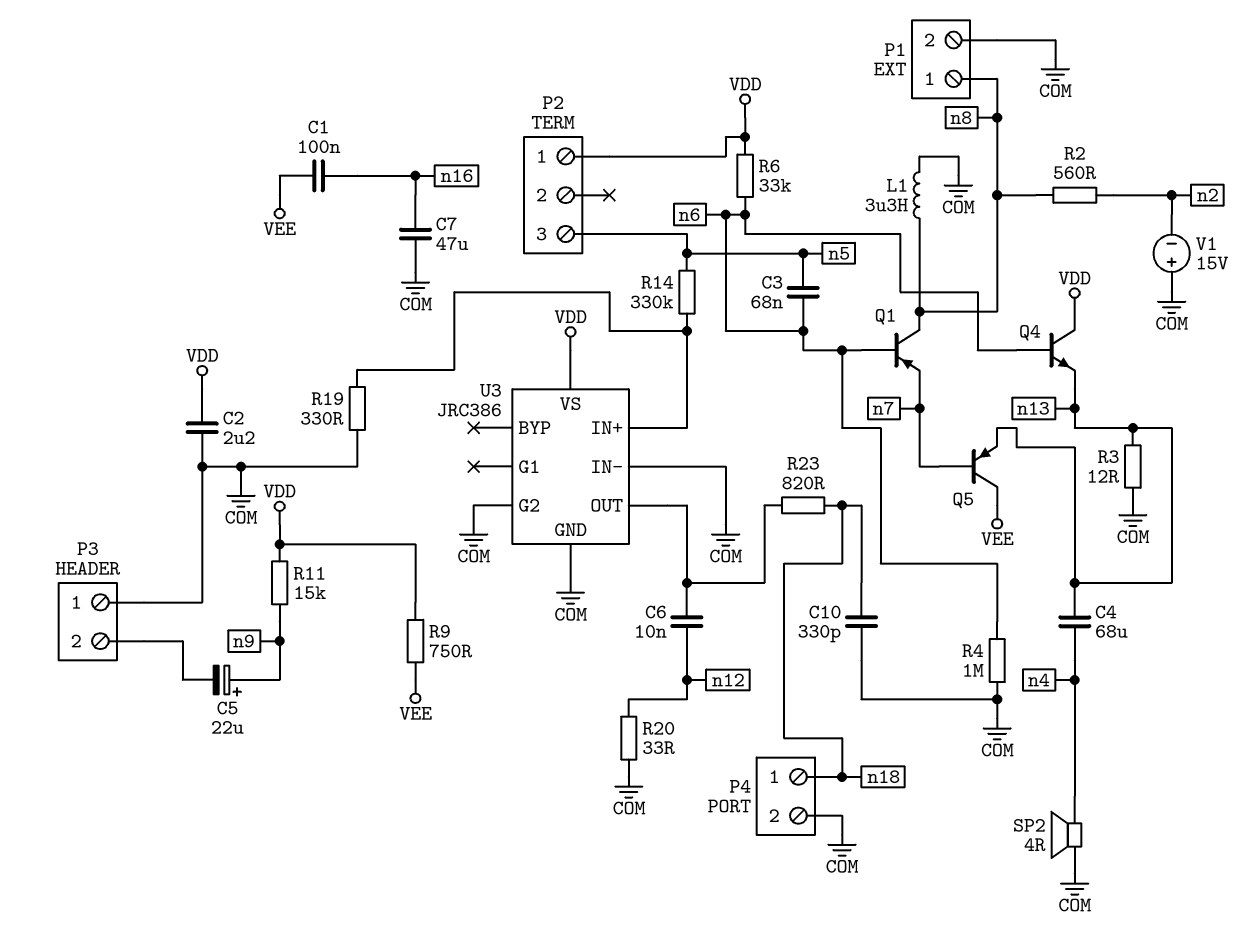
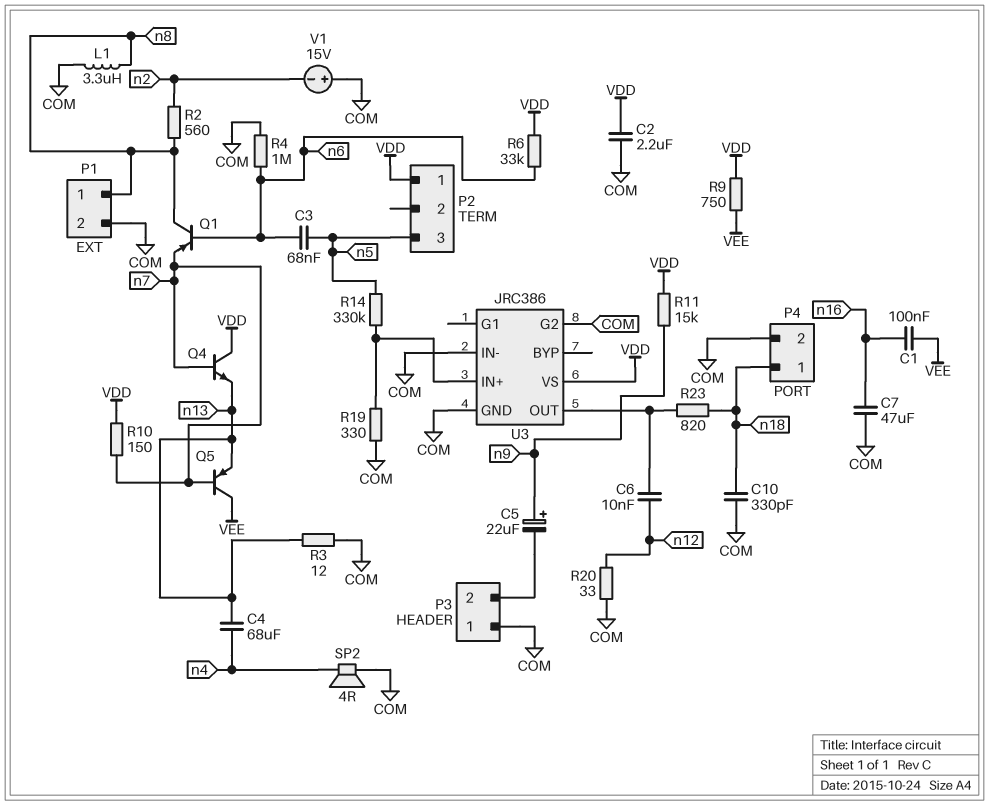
Q4: NPN (B n6, C VDD, E n13) -> NPN (B n7, C VDD, E n13)
R10: none -> 150 (VDD, n7)

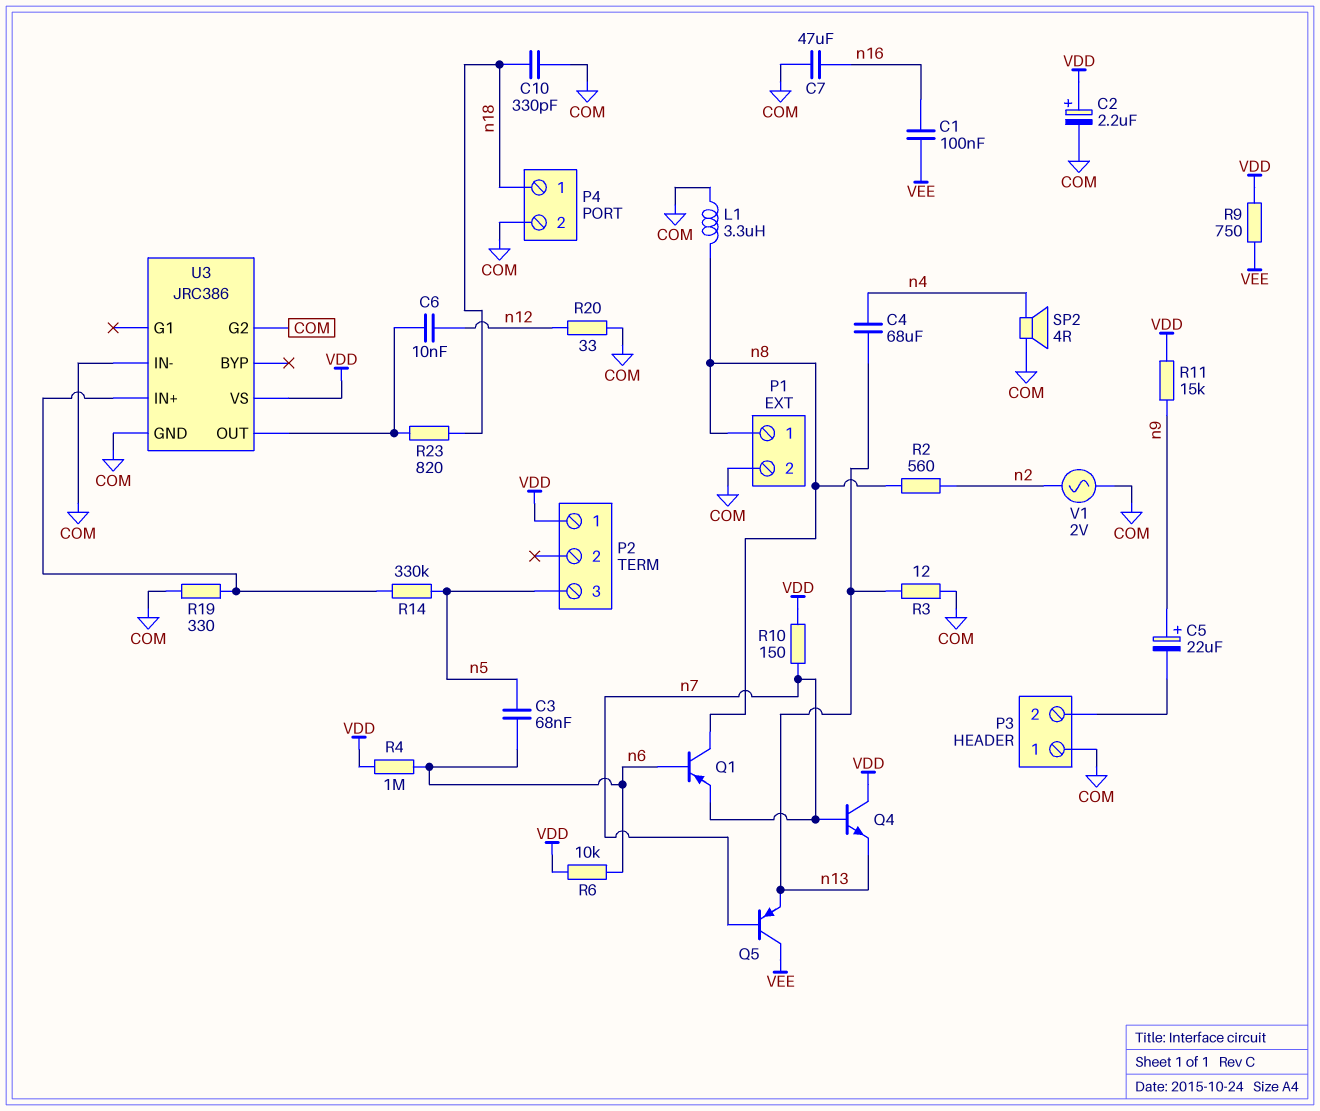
C2: 2.2uF (COM, VDD) -> 2.2uF (plus VDD, minus COM)
R4: 1M (COM, n6) -> 1M (VDD, n6)
R6: 33k (VDD, n6) -> 10k (VDD, n6)
V1: 15V (plus COM, minus n2) -> AC 2V (COM, n2)

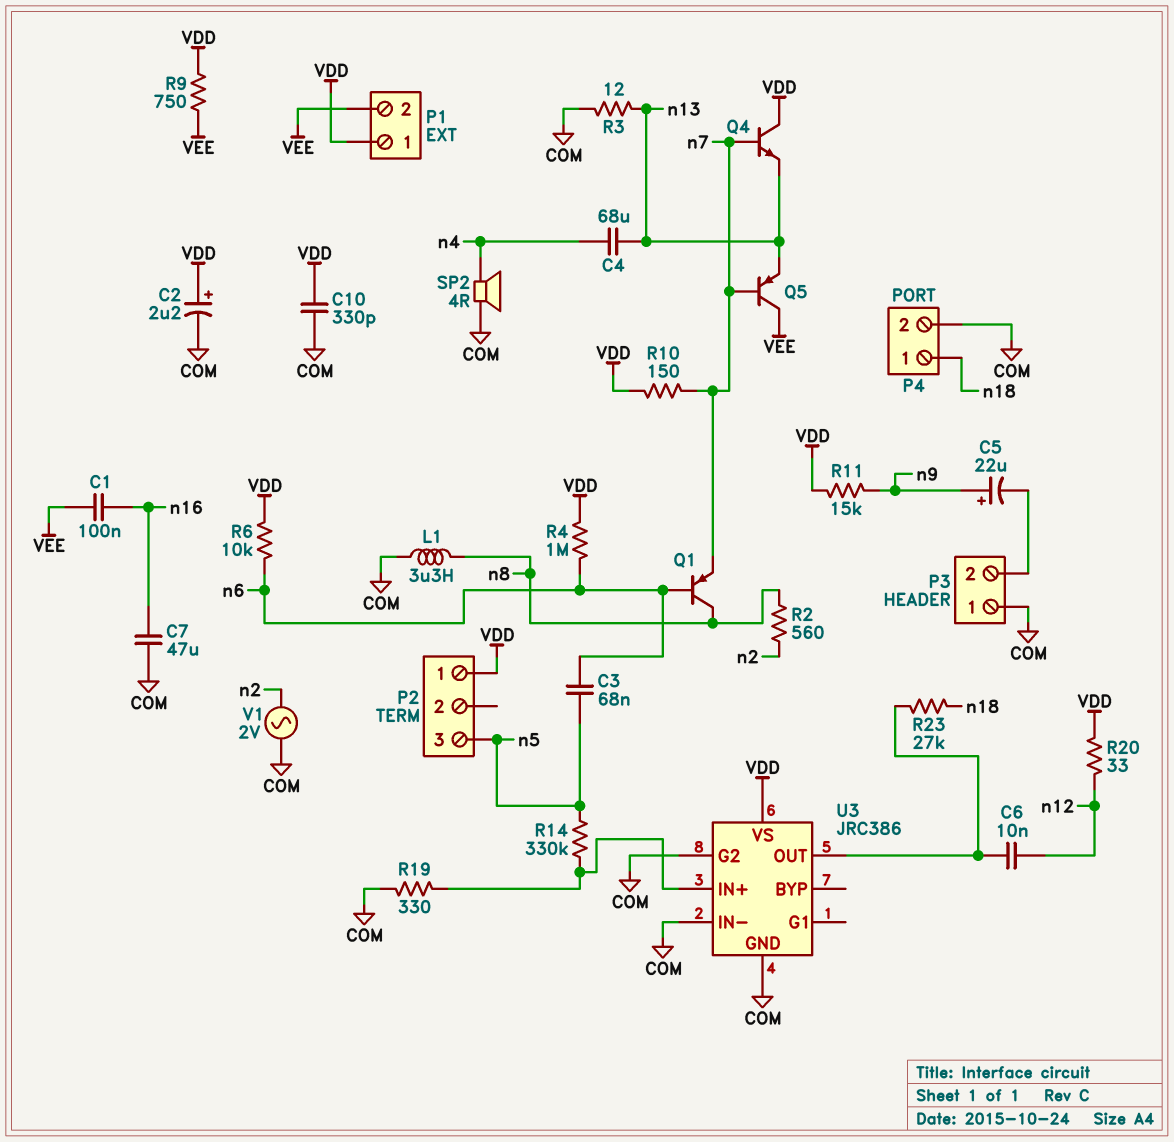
C10: 330pF (COM, n18) -> 330pF (COM, VDD)
P1 pin 1: n8 -> VDD
P1 pin 2: COM -> VEE
R20: 33 (COM, n12) -> 33 (VDD, n12)
R23: 820 (U3/OUT, n18) -> 27k (U3/OUT, n18)

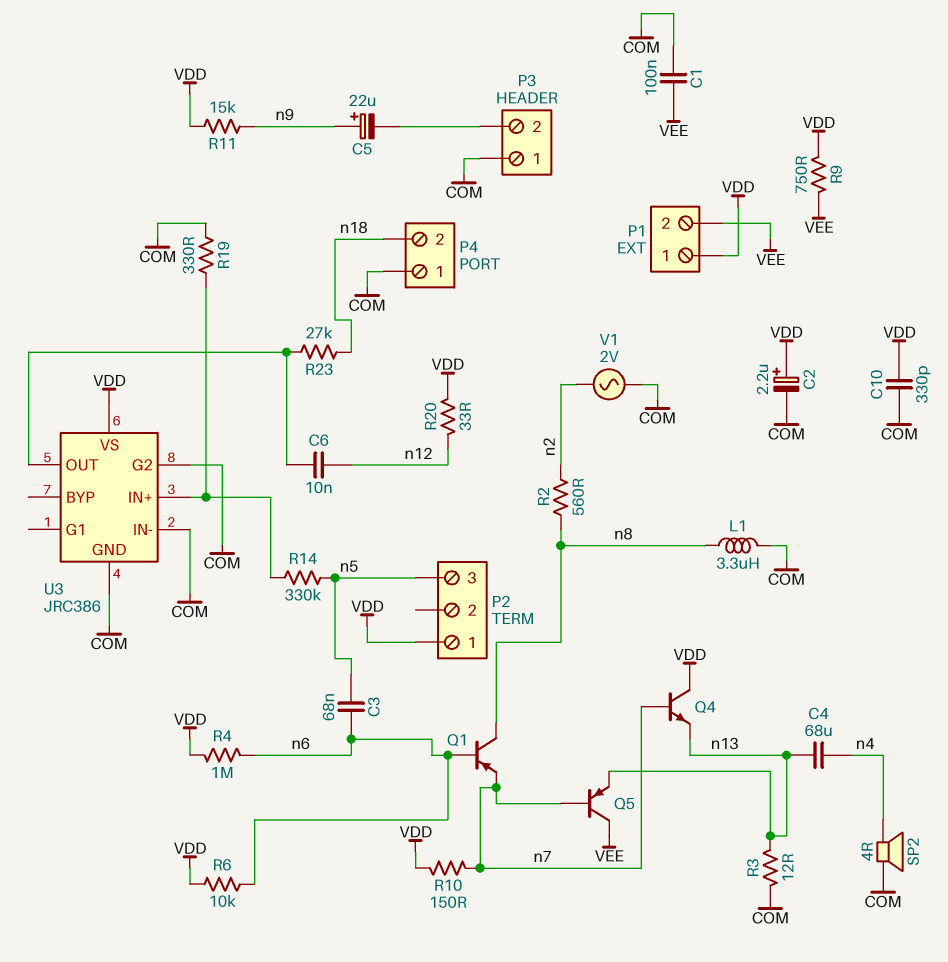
C1: 100nF (VEE, n16) -> 100nF (COM, VEE)
C7: 47uF (COM, n16) -> none
P4 pin 1: n18 -> COM
P4 pin 2: COM -> n18

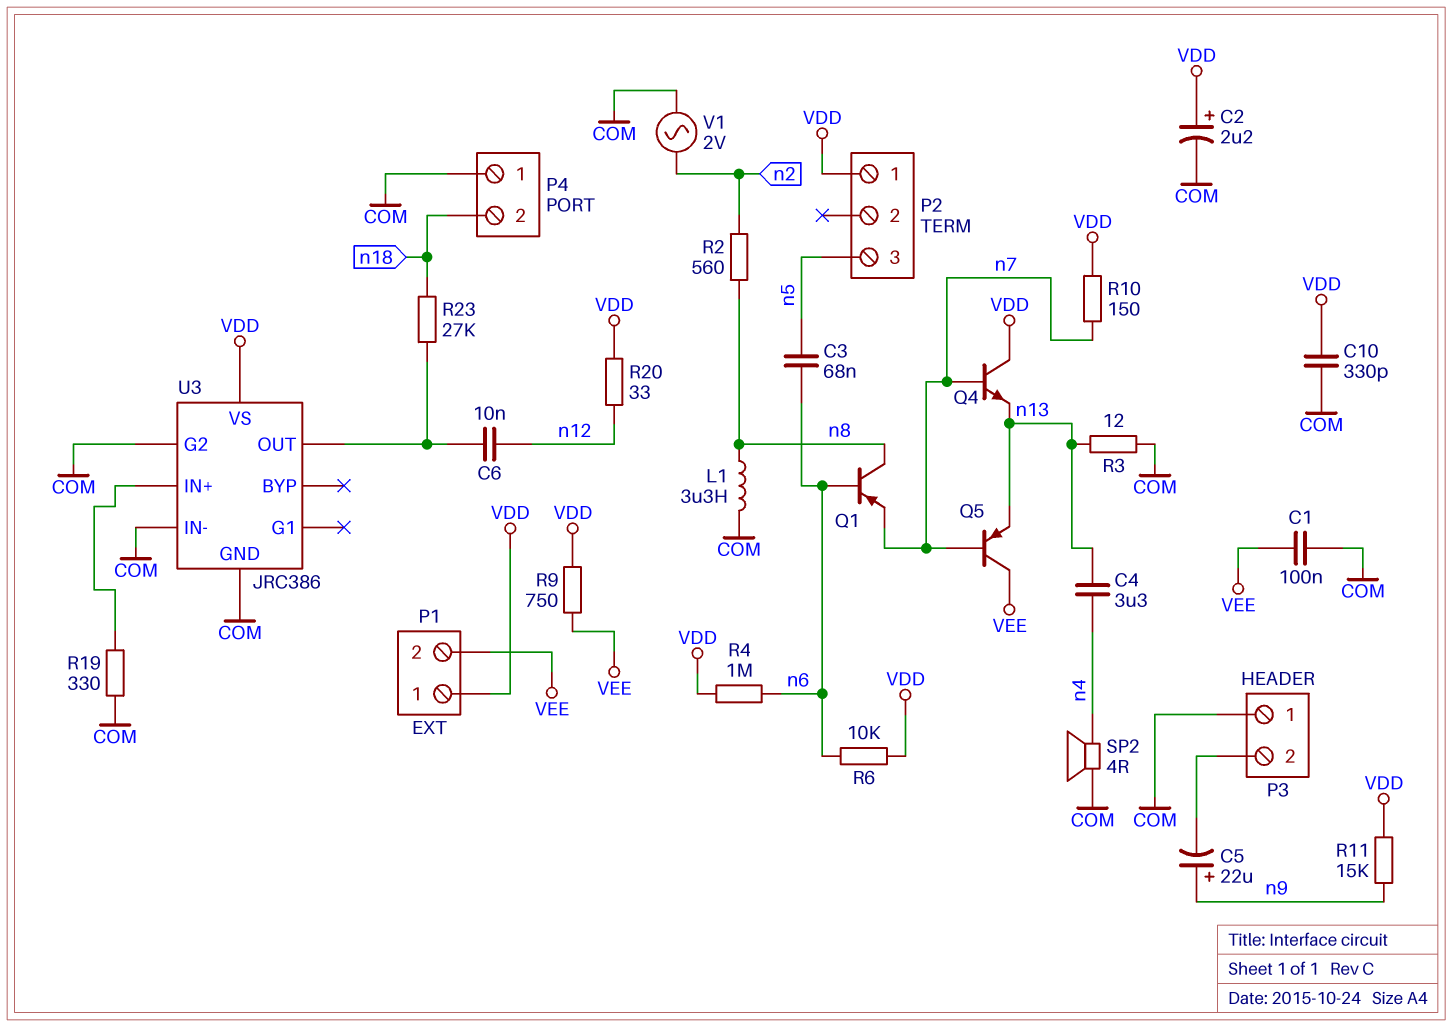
C4: 68uF (n4, n13) -> 3.3uF (n4, n13)
R14: 330k (U3/IN+, n5) -> none

